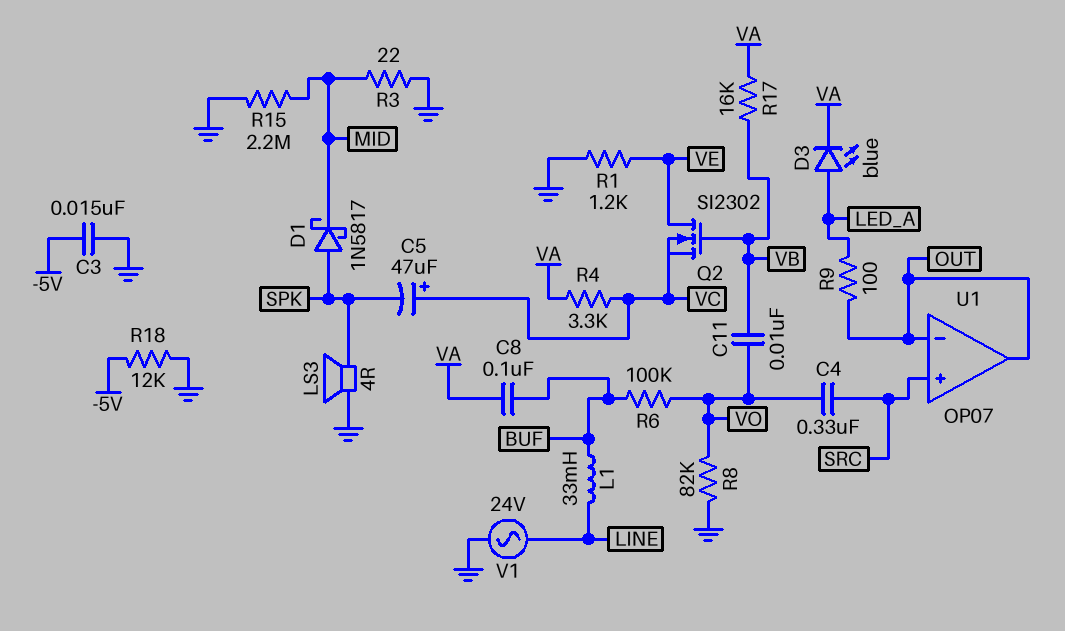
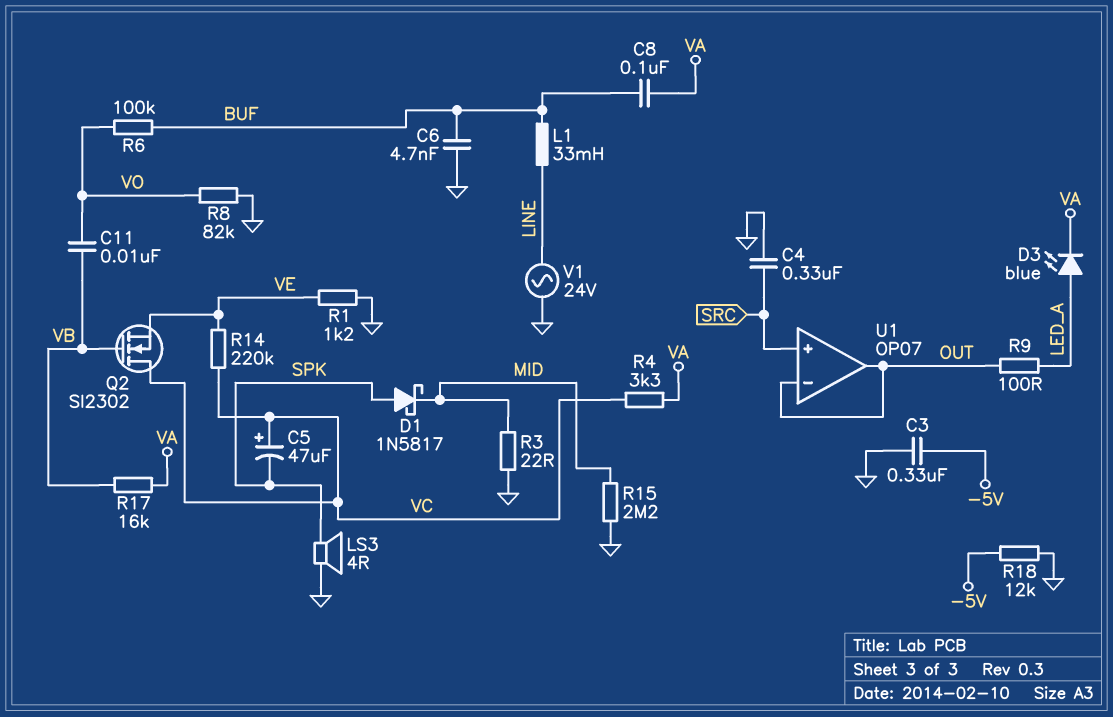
C3: 15nF (-5V, GND) -> 330nF (-5V, GND)
C4: 330nF (SRC, VO) -> 330nF (GND, SRC)
C6: none -> 4.7nF (BUF, GND)
Q2: NMOS SI2302 (G VB, D VE, S VC) -> NMOS SI2302 (G VB, D VC, S VE)
R14: none -> 220k (VC, VE)

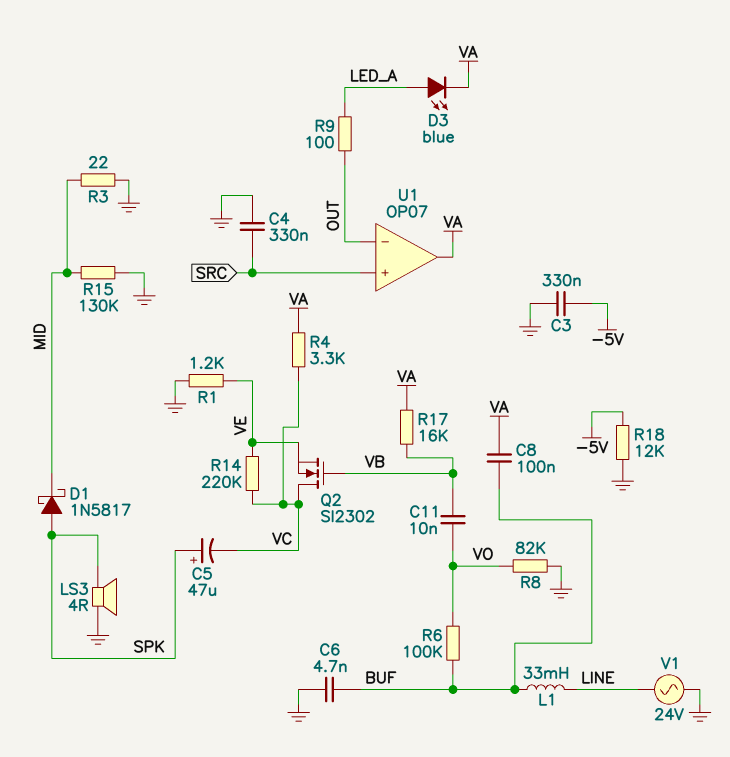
C5: 47uF (plus VC, minus SPK) -> 47uF (plus SPK, minus VC)
R15: 2.2M (GND, MID) -> 130k (GND, MID)
U1 pin out: OUT -> VA

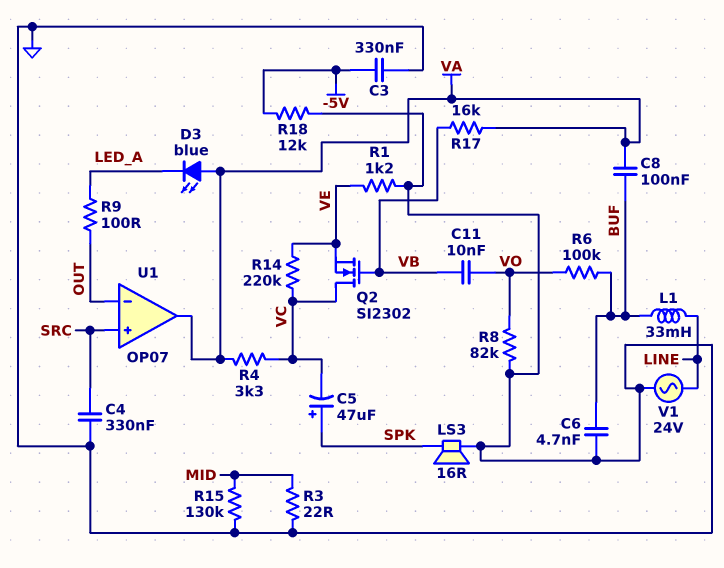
D1: schottky 1N5817 (A SPK, K MID) -> none
D3: LED blue (A LED_A, K VA) -> LED blue (A VA, K LED_A)
LS3: speaker 4R (GND, SPK) -> speaker 16R (GND, SPK)

